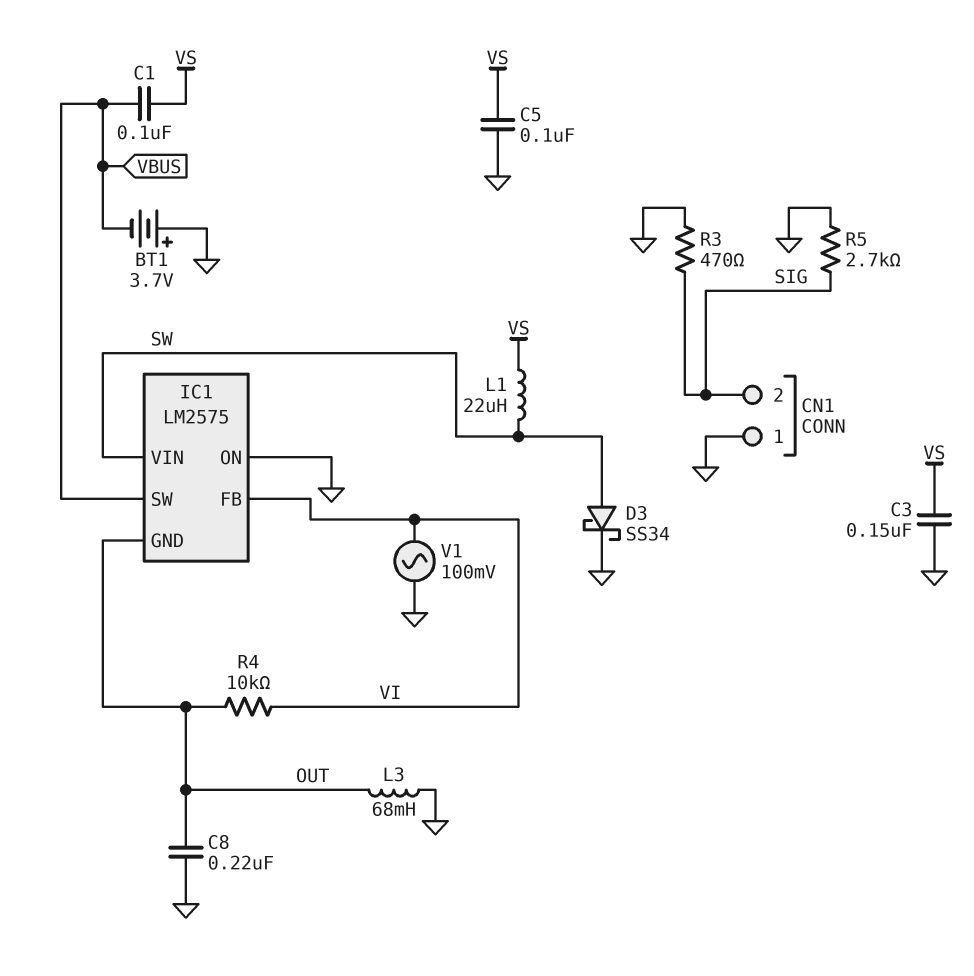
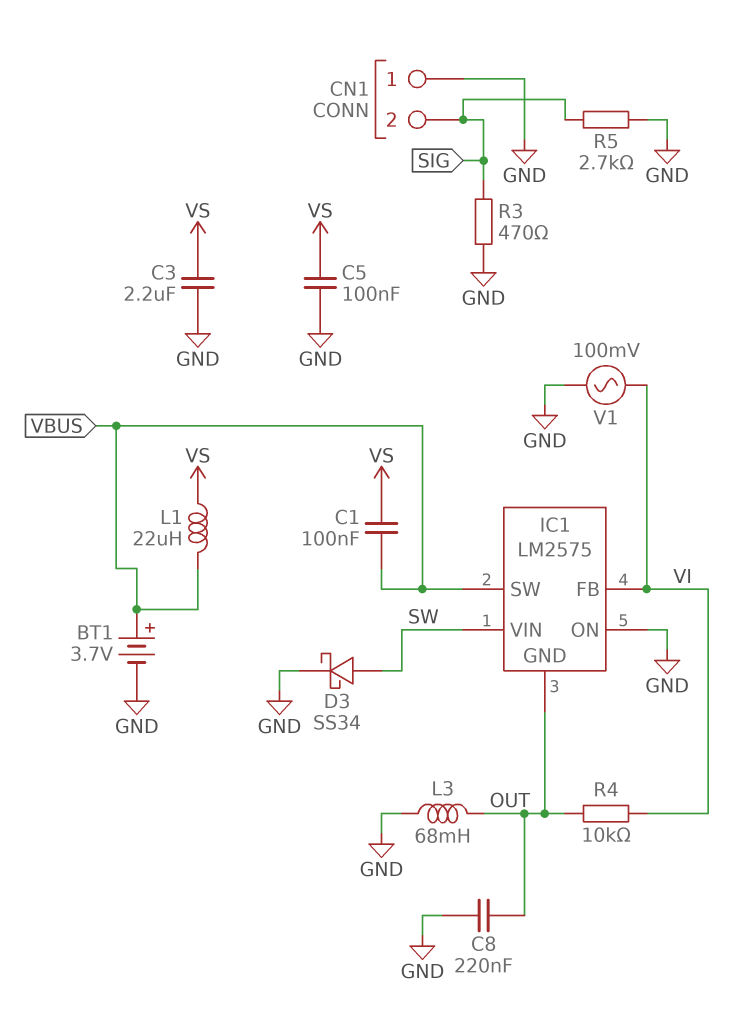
BT1: 3.7V (plus GND, minus VBUS) -> 3.7V (plus VBUS, minus GND)
C3: 150nF (GND, VS) -> 2.2uF (GND, VS)
L1: 22uH (SW, VS) -> 22uH (VBUS, VS)

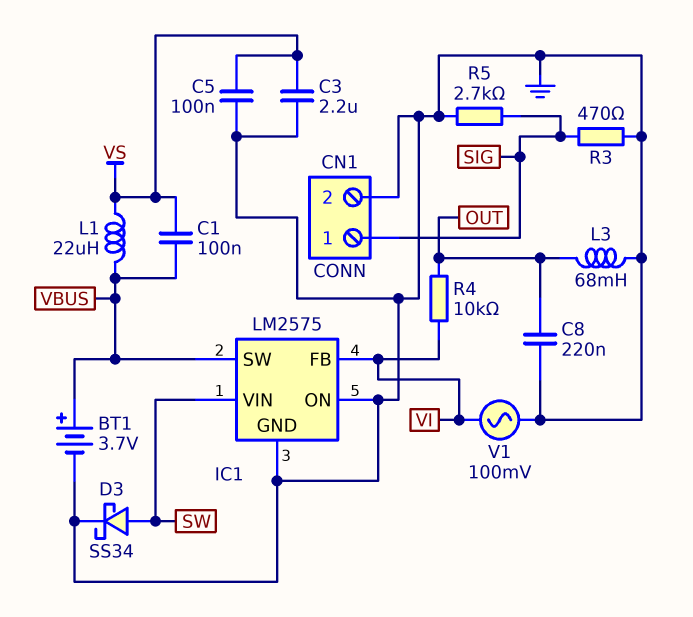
CN1 pin 1: GND -> SIG
CN1 pin 2: SIG -> GND
IC1 pin GND: OUT -> GND

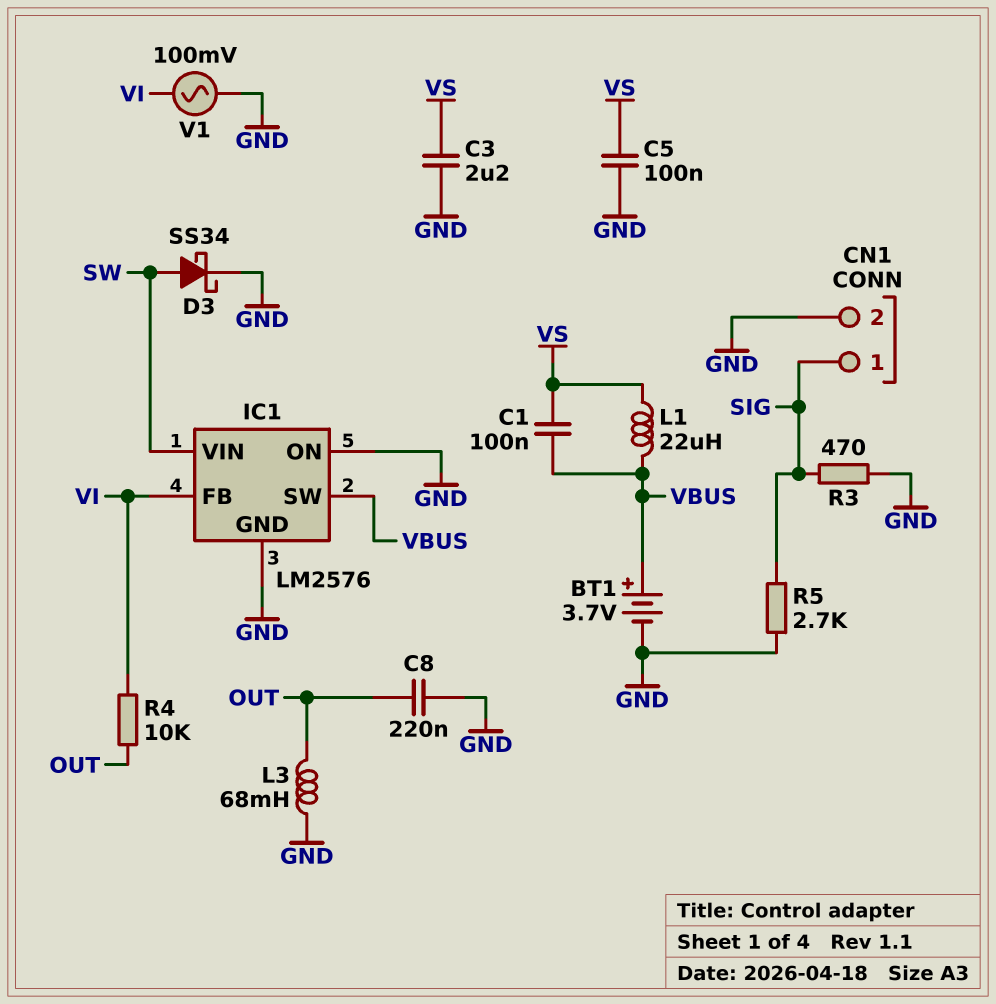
IC1: LM2575 -> LM2576

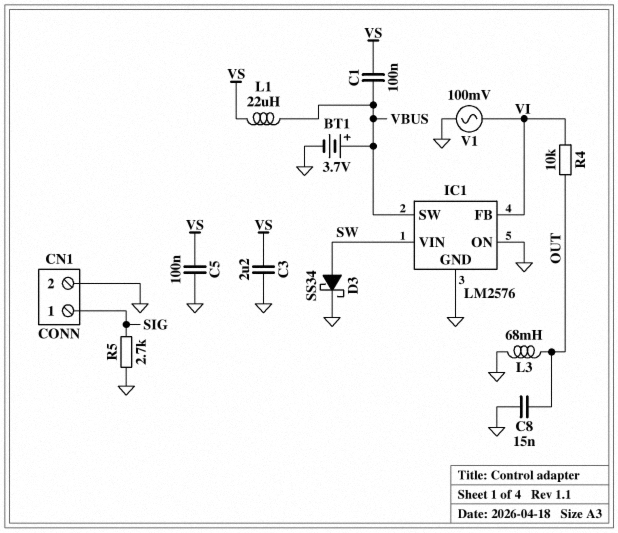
C8: 220nF (GND, OUT) -> 15nF (GND, OUT)
R3: 470 (GND, SIG) -> none

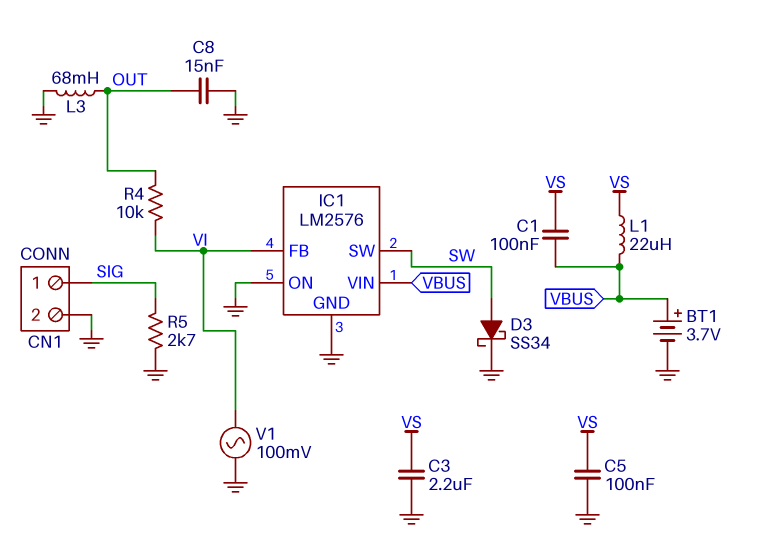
IC1 pin SW: VBUS -> SW
IC1 pin VIN: SW -> VBUS

